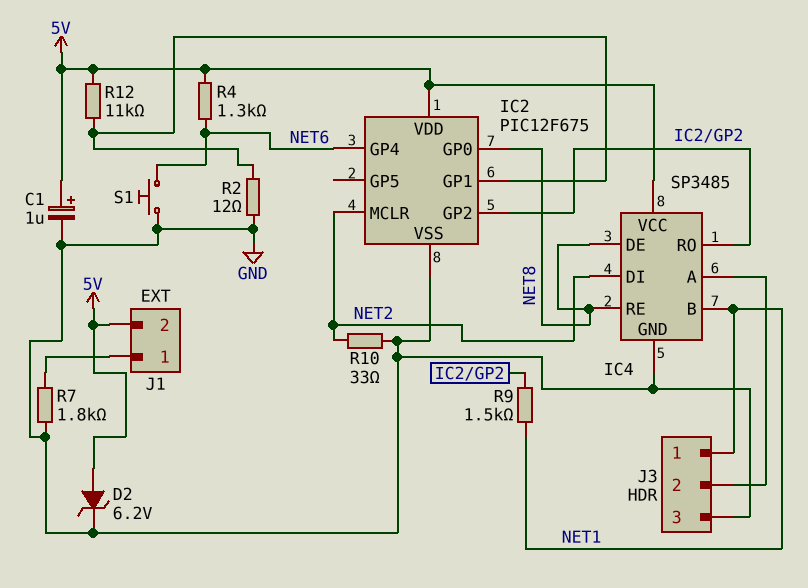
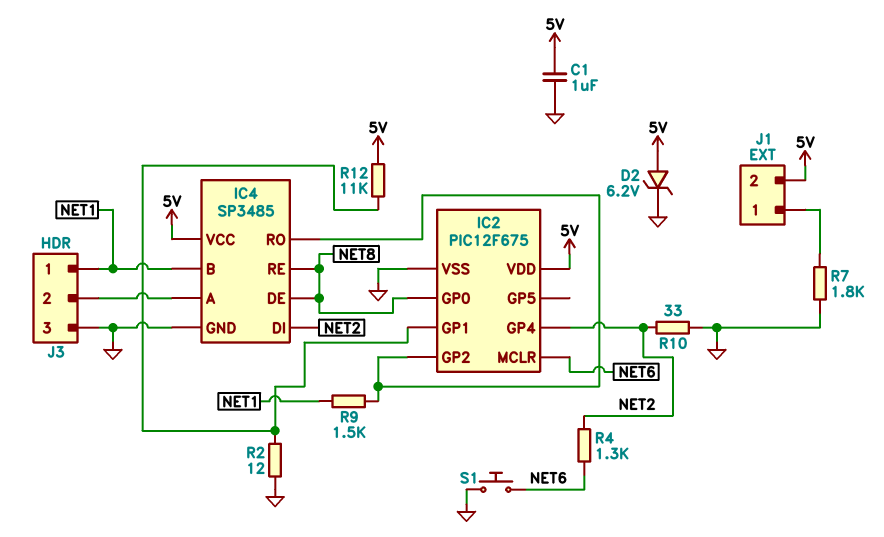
C1: 1uF (plus 5V, minus GND) -> 1uF (5V, GND)
IC2 pin GP4: NET6 -> NET2
IC2 pin MCLR: NET2 -> NET6
R4: 1.3k (5V, NET6) -> 1.3k (NET2, NET6)

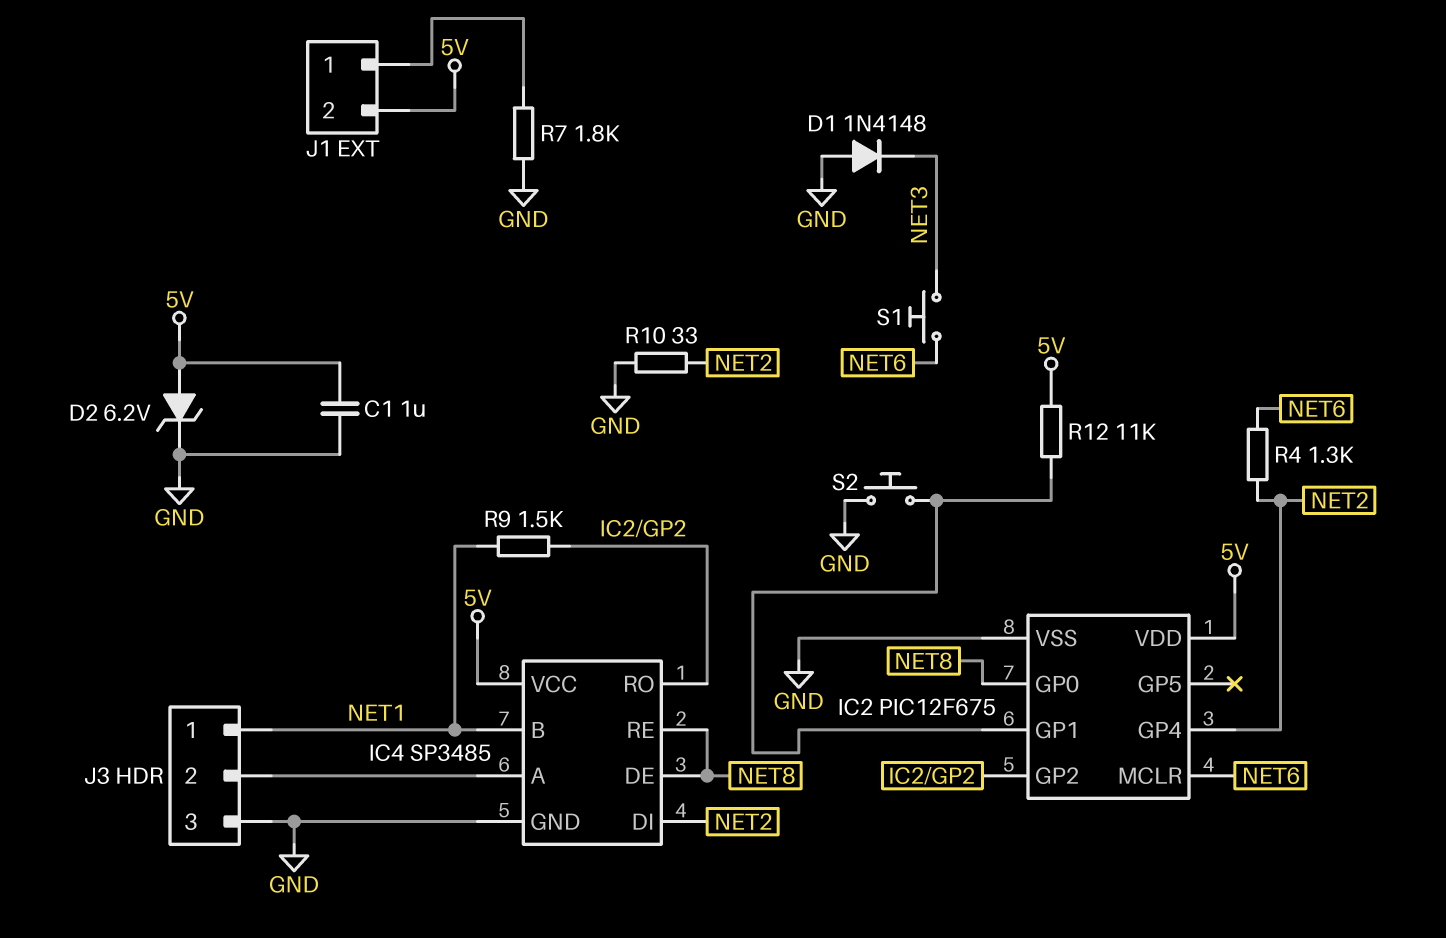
D1: none -> diode 1N4148 (A GND, K NET3)
R2: 12 (GND, IC2/GP1) -> none
S1: button (GND, NET6) -> button (NET3, NET6)
S2: none -> button (GND, IC2/GP1)

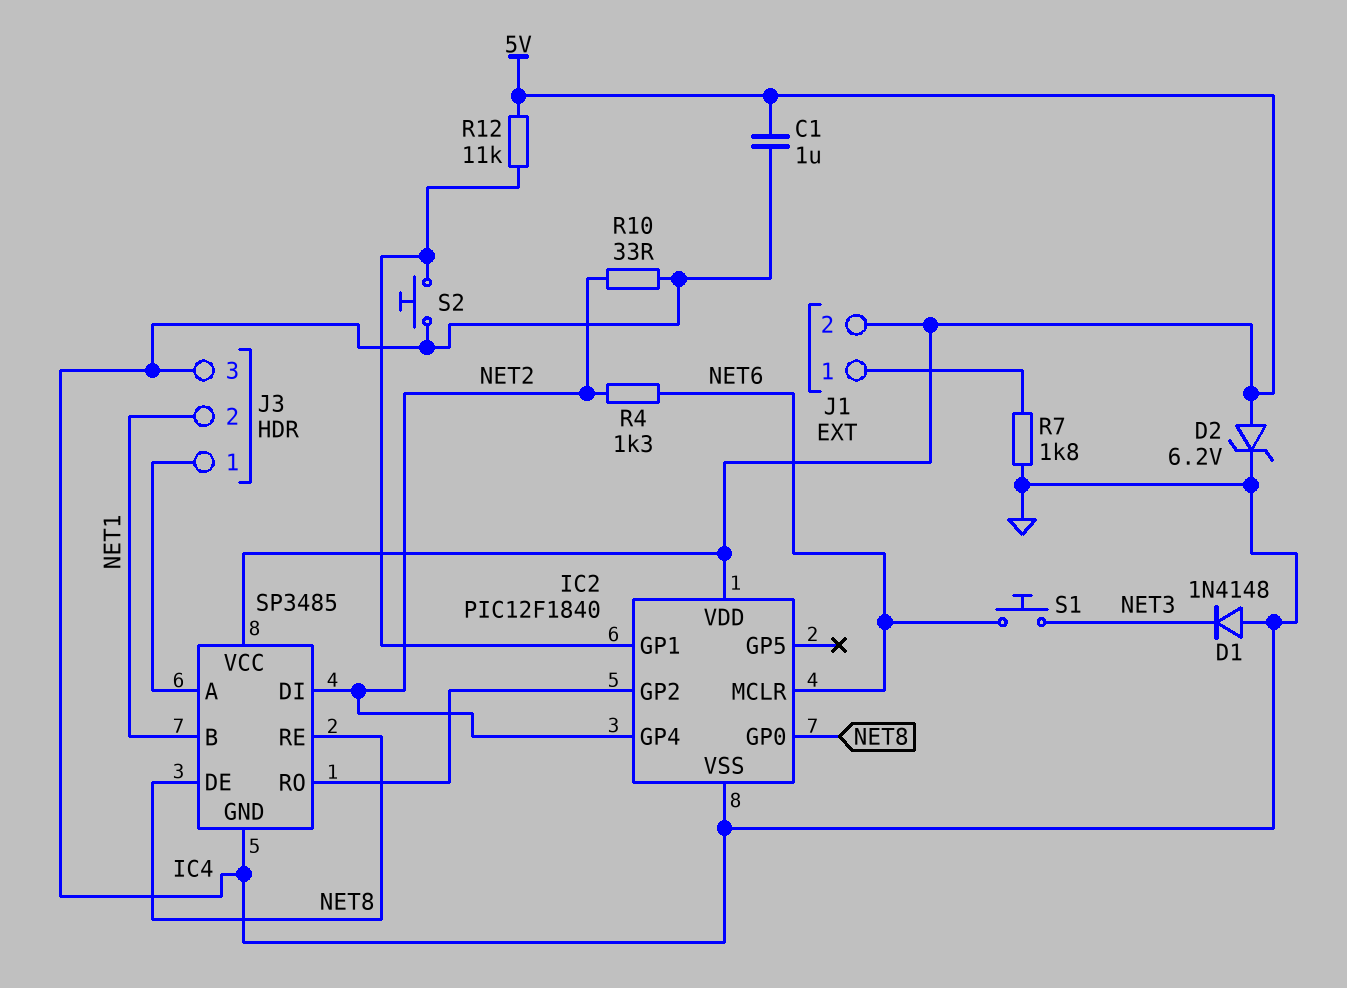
IC2: PIC12F675 -> PIC12F1840
J3 pin 1: NET1 -> IC4/A
J3 pin 2: IC4/A -> NET1
R9: 1.5k (IC2/GP2, NET1) -> none

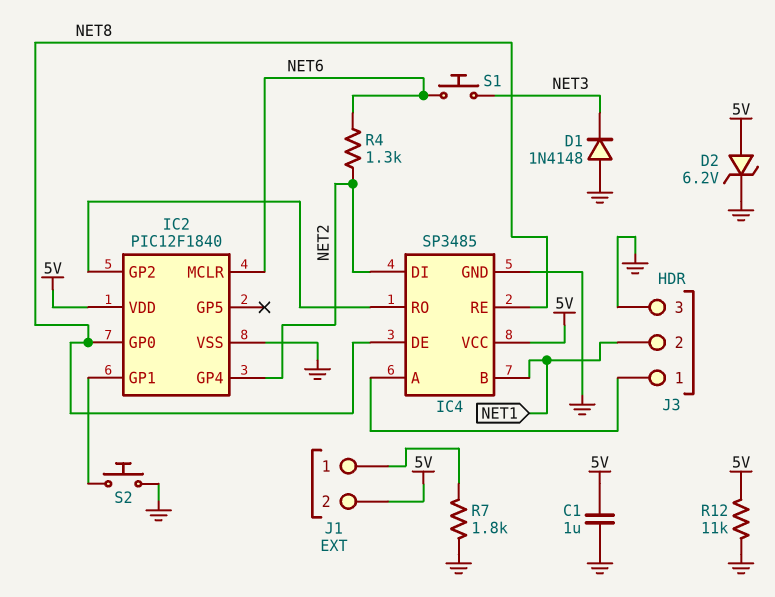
R10: 33 (GND, NET2) -> none
R12: 11k (5V, IC2/GP1) -> 11k (5V, GND)

